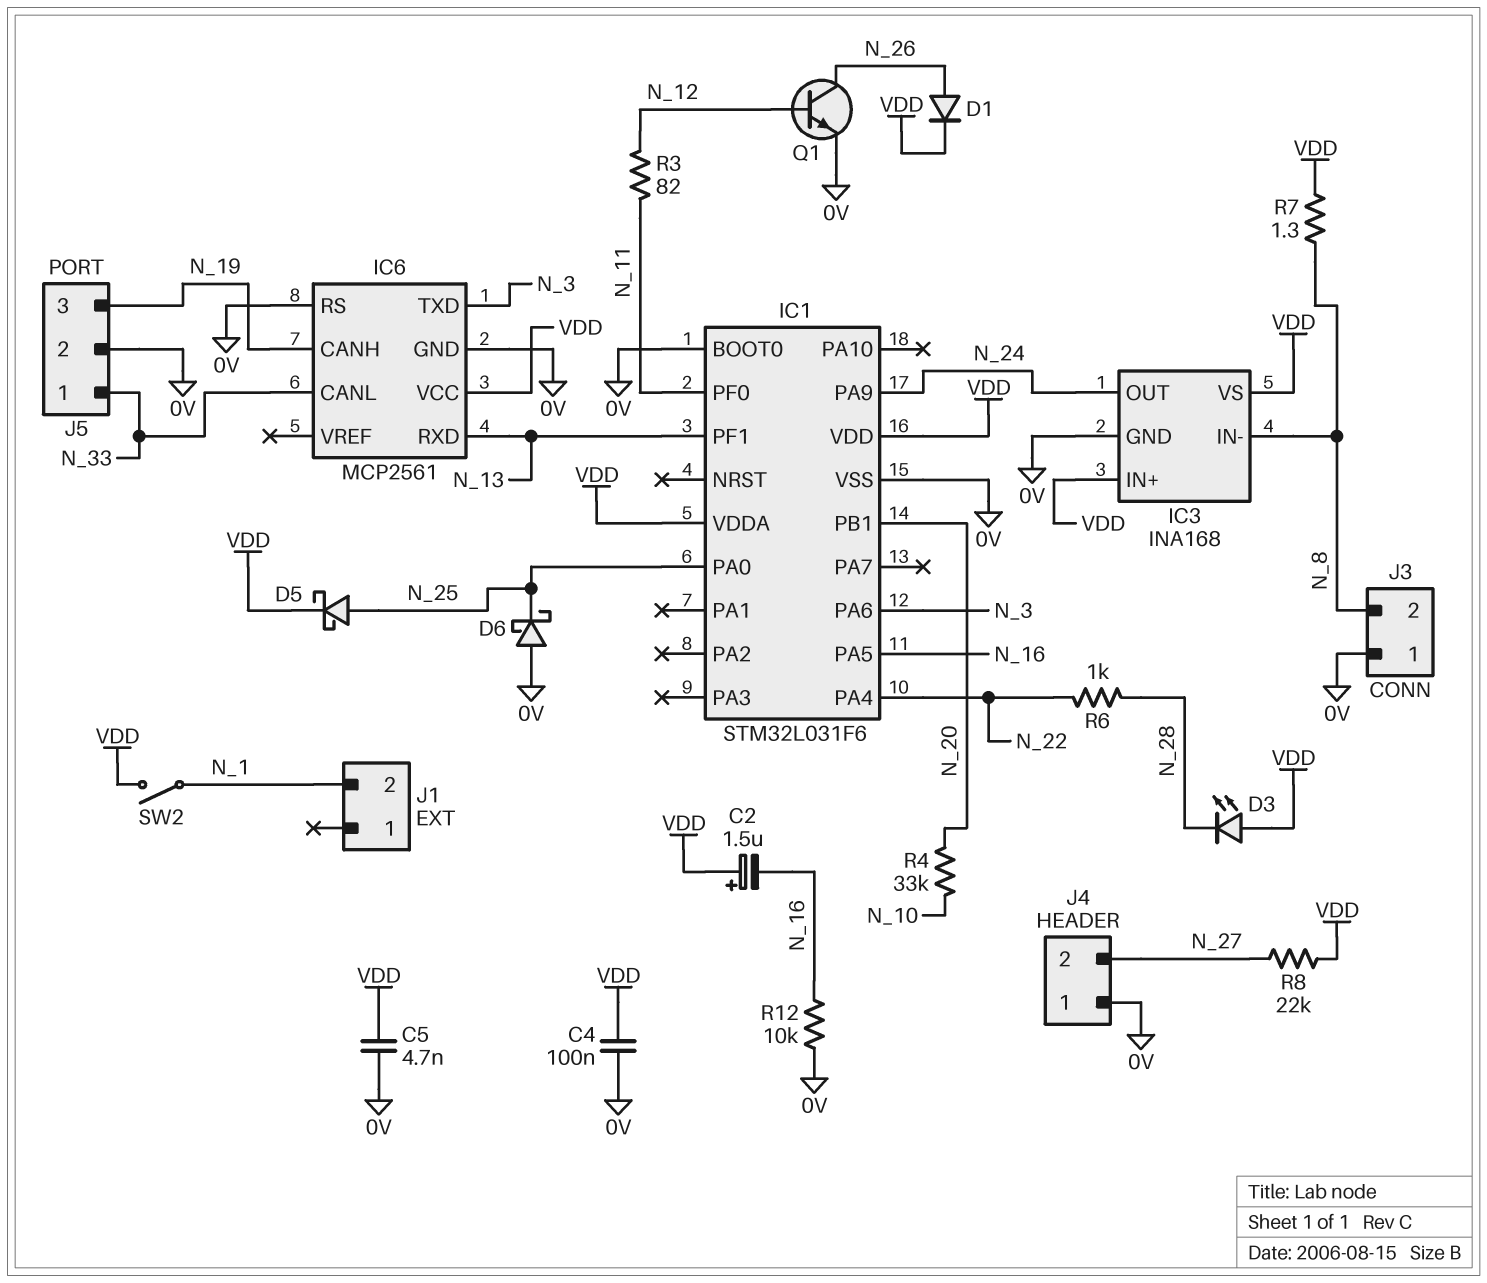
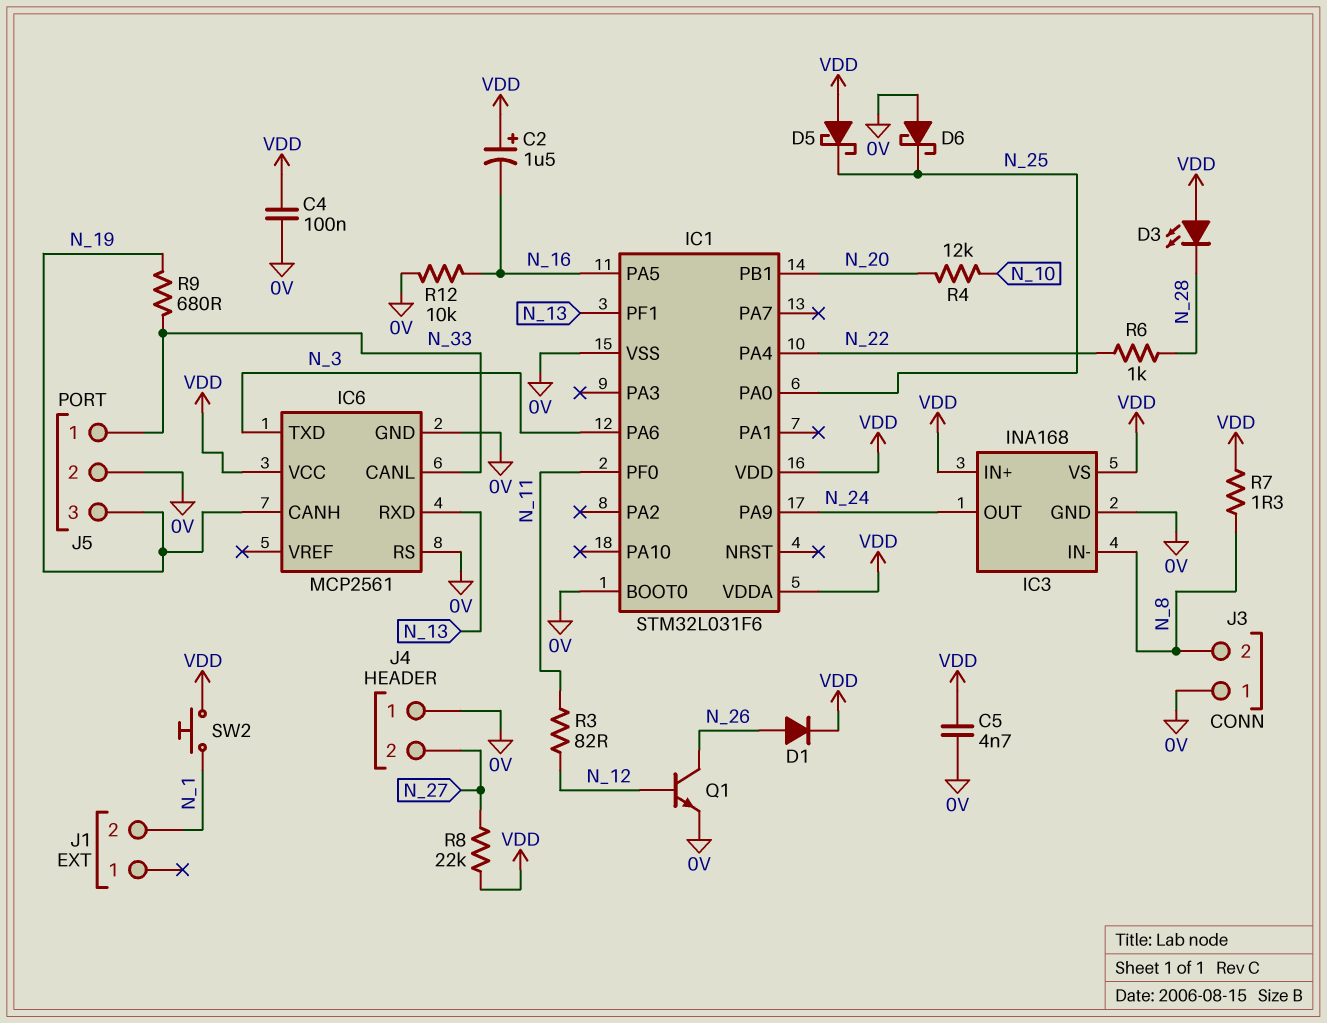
D5: schottky (A N_25, K VDD) -> schottky (A VDD, K N_25)
R4: 33k (N_10, N_20) -> 12k (N_10, N_20)
R9: none -> 680 (N_19, N_33)
SW2: switch (N_1, VDD) -> button (N_1, VDD)

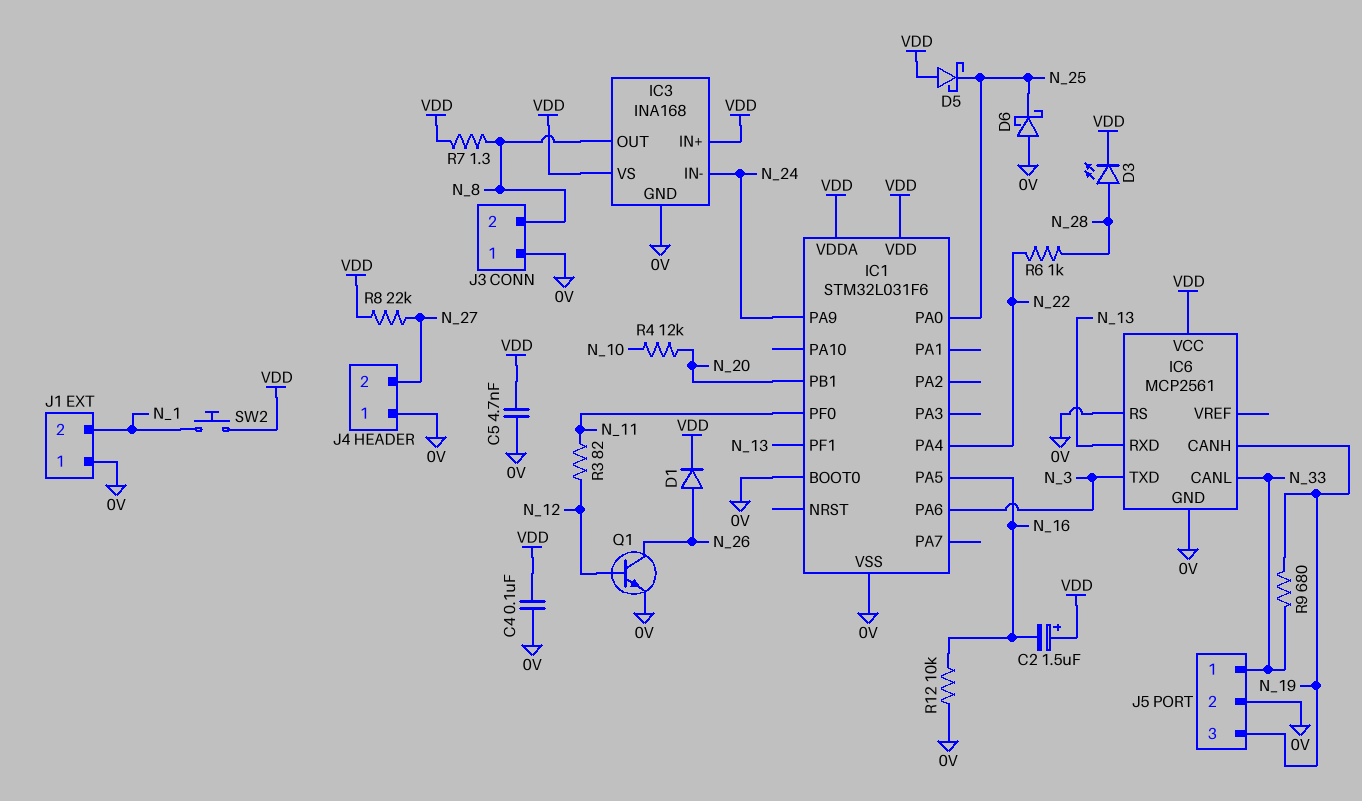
D3: LED (A VDD, K N_28) -> LED (A N_28, K VDD)
IC3 pin IN-: N_8 -> N_24
IC3 pin OUT: N_24 -> N_8
J1 pin 1: none -> 0V

